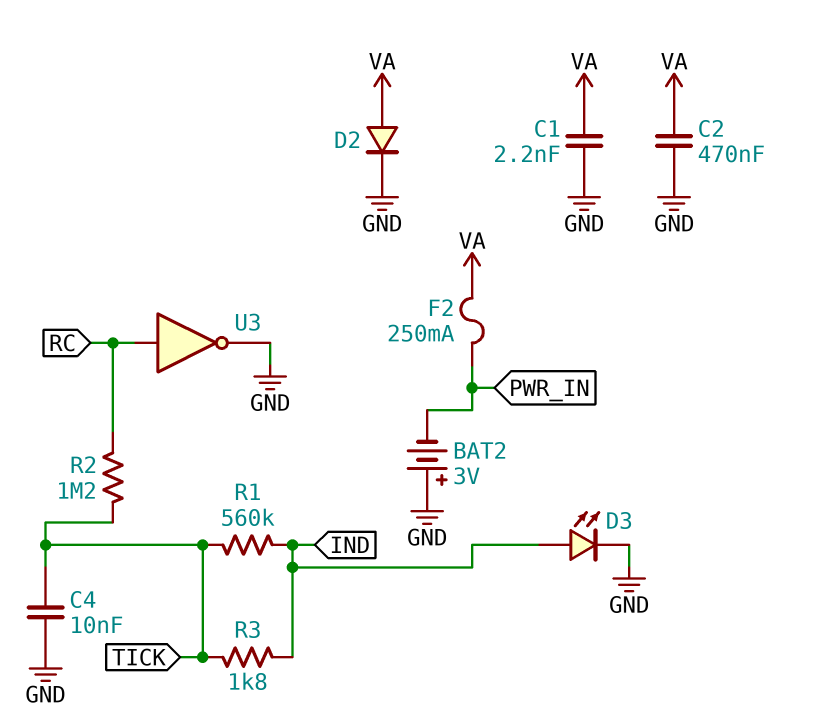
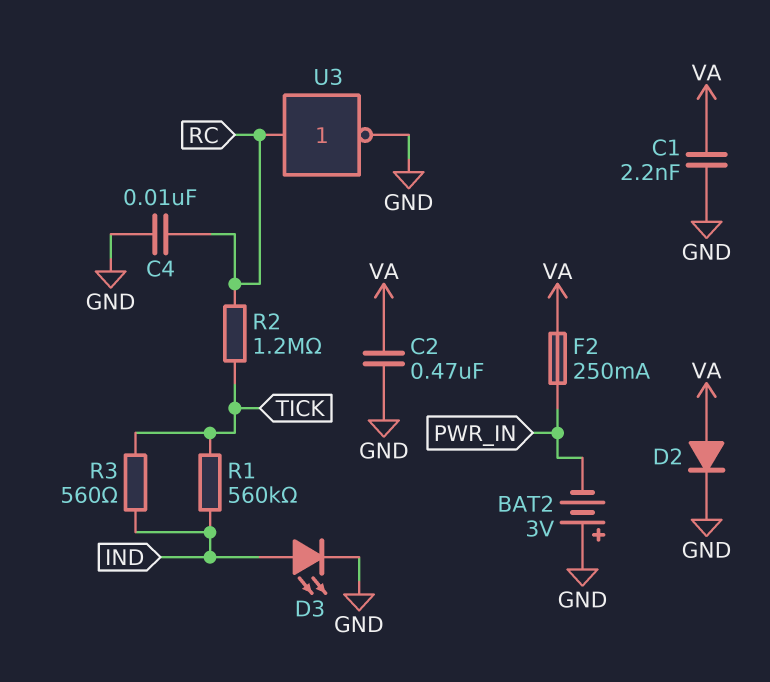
C4: 10nF (GND, TICK) -> 10nF (GND, RC)
R3: 1.8k (IND, TICK) -> 560 (IND, TICK)

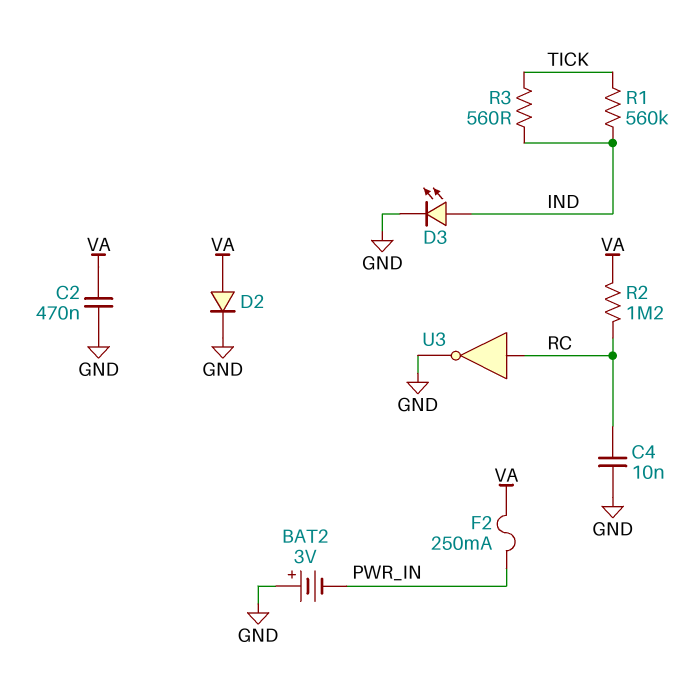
C1: 2.2nF (GND, VA) -> none
R2: 1.2M (RC, TICK) -> 1.2M (RC, VA)

